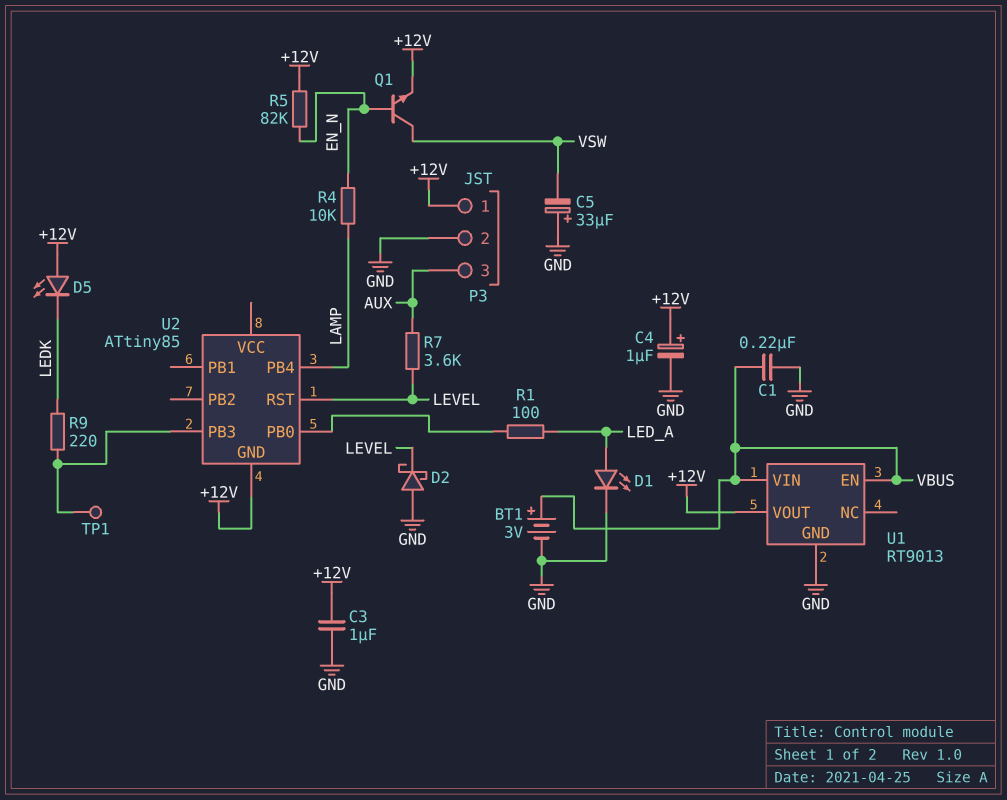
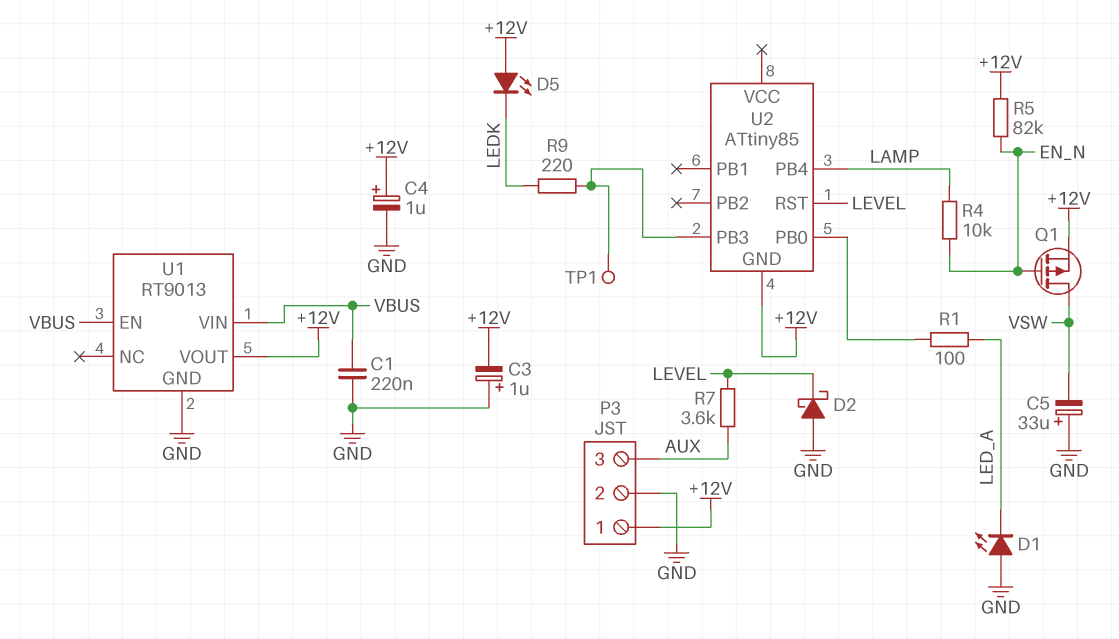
BT1: 3V (plus VBUS, minus GND) -> none
C3: 1uF (+12V, GND) -> 1uF (plus GND, minus +12V)
D1: LED (A LED_A, K GND) -> LED (A GND, K LED_A)
Q1: NPN (B EN_N, C VSW, E +12V) -> PMOS (G EN_N, D VSW, S +12V)

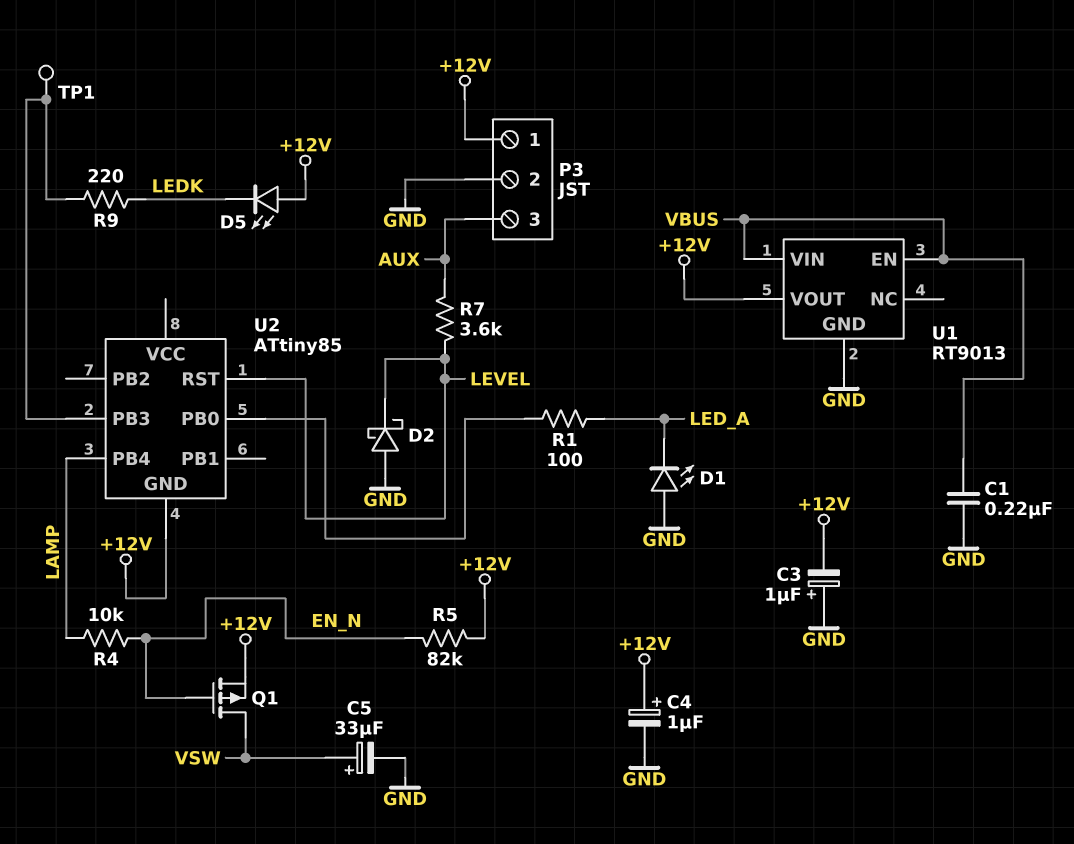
C5: 33uF (plus GND, minus VSW) -> 33uF (plus VSW, minus GND)

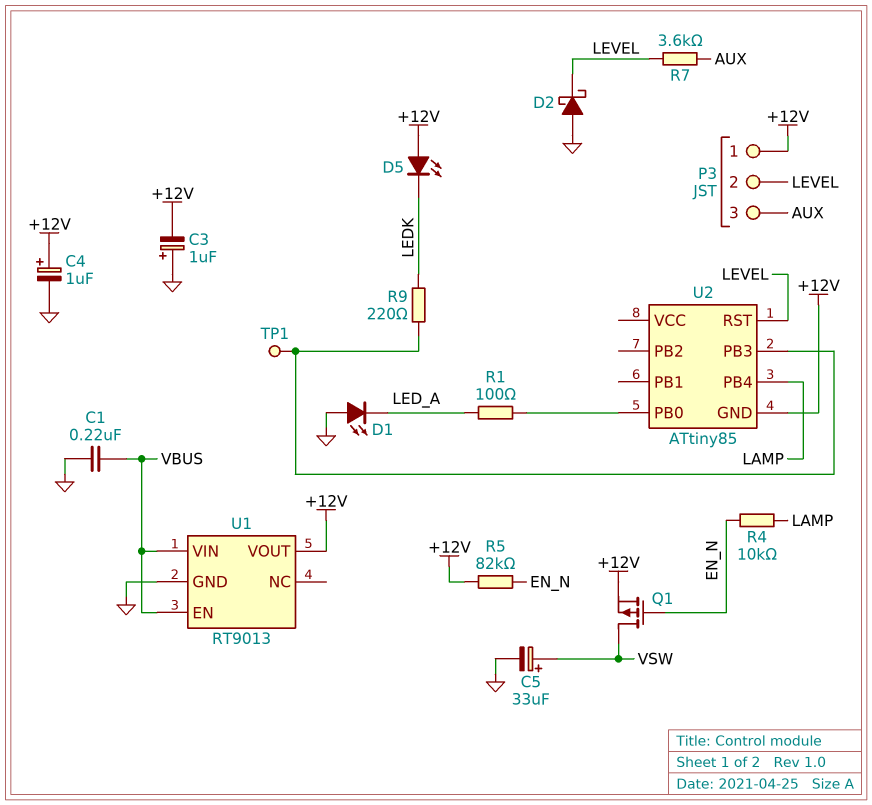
P3 pin 2: GND -> LEVEL

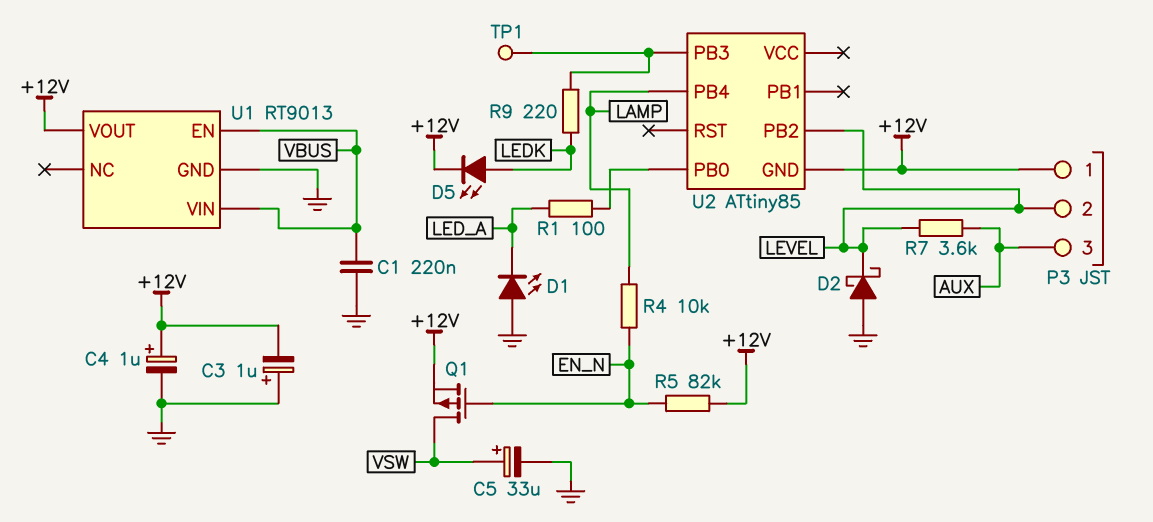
D5: LED (A +12V, K LEDK) -> LED (A LEDK, K +12V)
U2 pin PB2: none -> LEVEL
U2 pin RST: LEVEL -> none

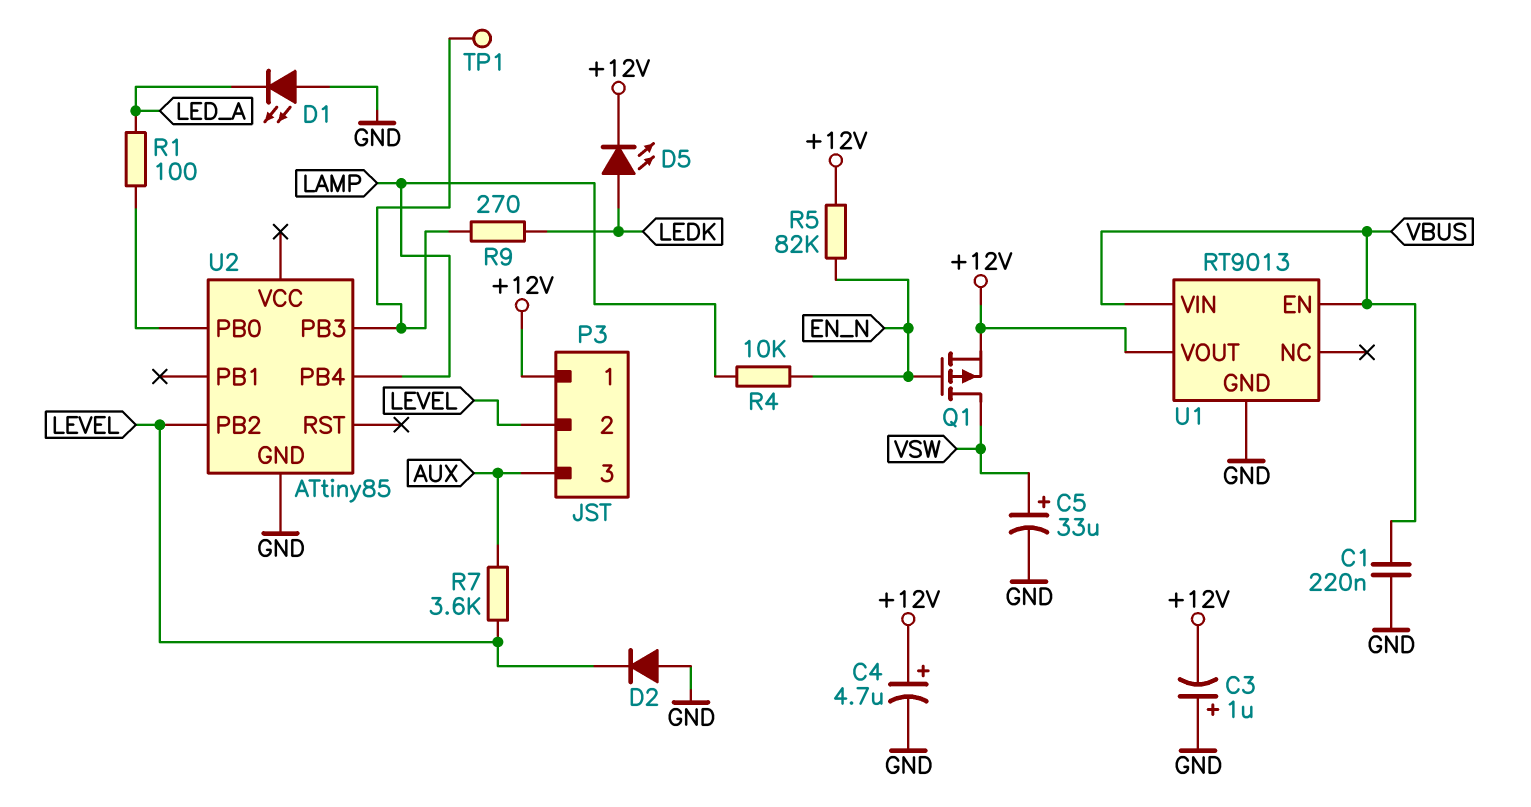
C4: 1uF (plus +12V, minus GND) -> 4.7uF (plus +12V, minus GND)
D2: schottky (A GND, K LEVEL) -> diode (A GND, K LEVEL)
R9: 220 (LEDK, U2/PB3) -> 270 (LEDK, U2/PB3)
U2 pin GND: +12V -> GND

